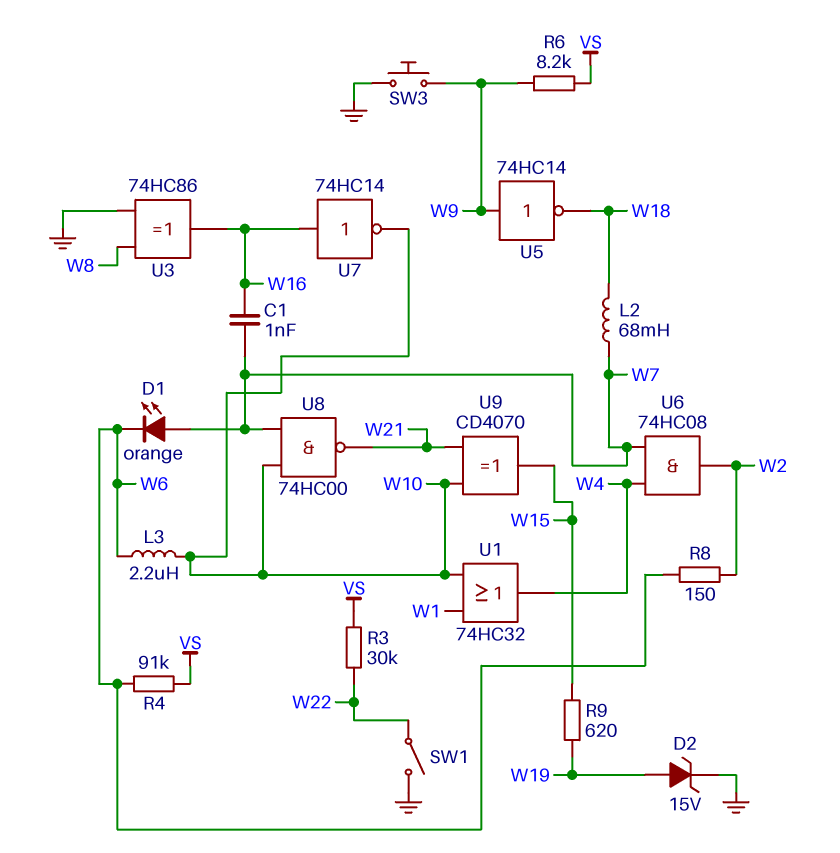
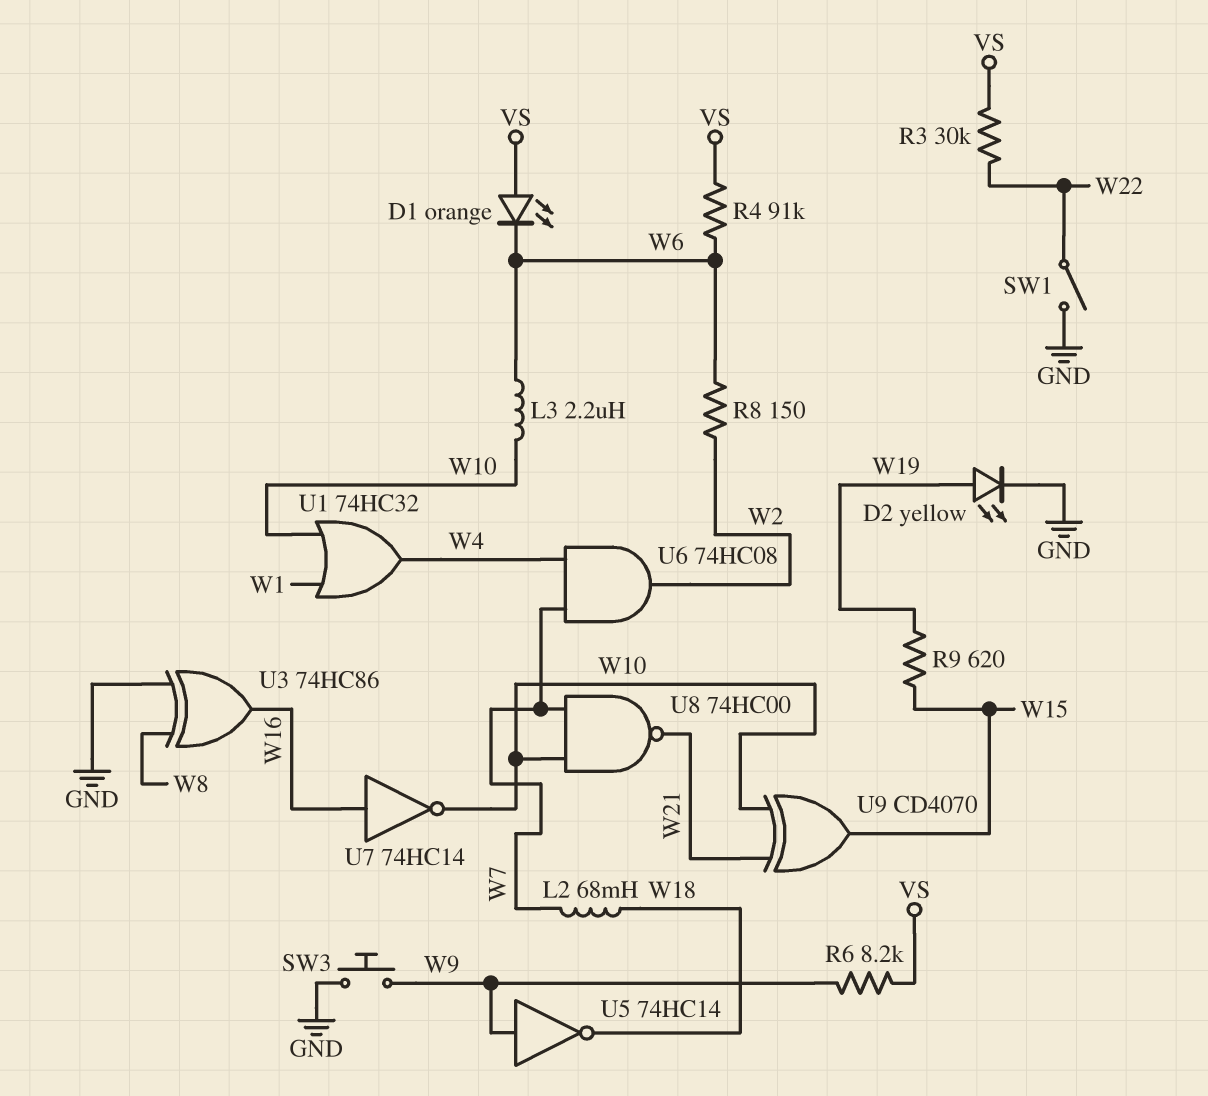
C1: 1nF (W7, W16) -> none
D1: LED orange (A W7, K W6) -> LED orange (A VS, K W6)
D2: zener 15V (A W19, K GND) -> LED yellow (A W19, K GND)

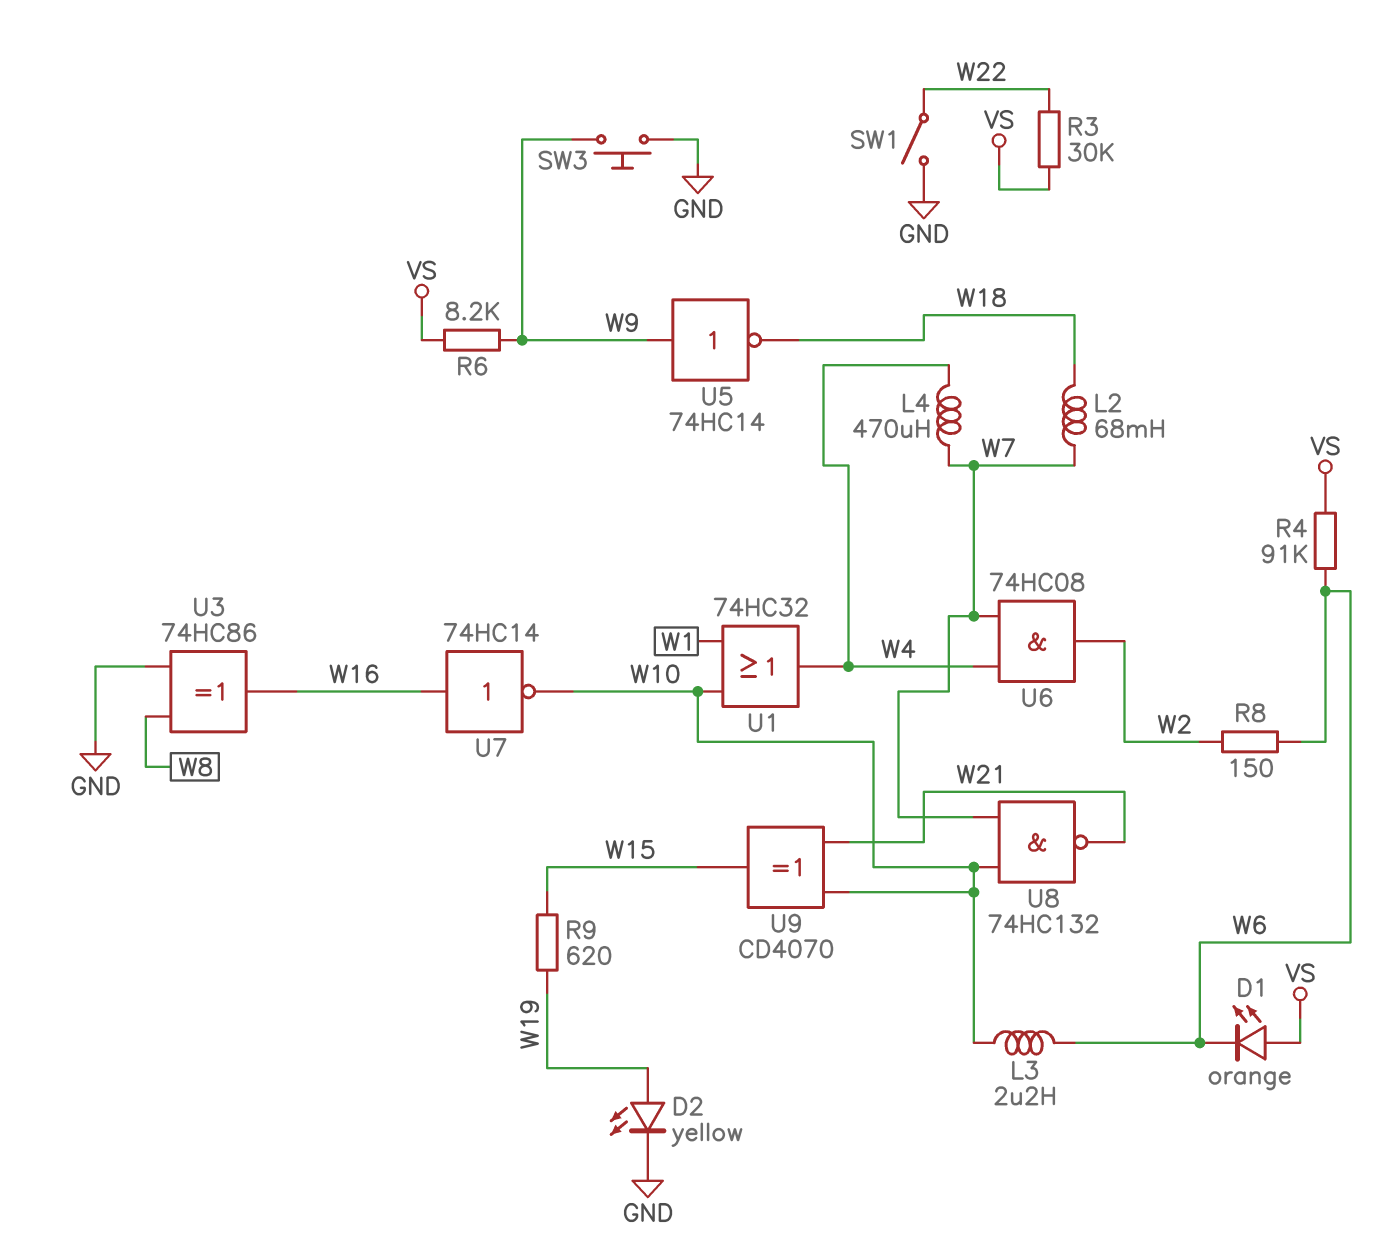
L4: none -> 470uH (W4, W7)
U8: NAND 74HC00 (in W7, in W10, out W21) -> NAND 74HC132 (in W7, in W10, out W21)

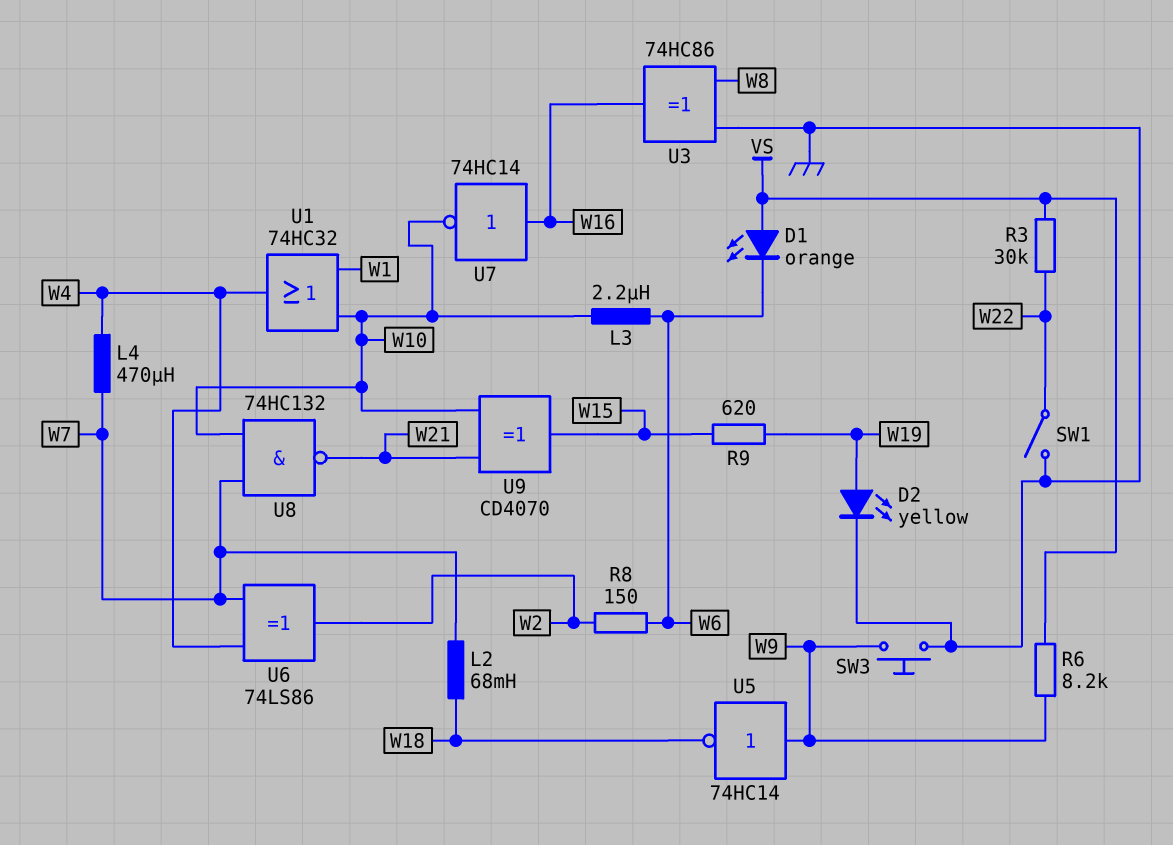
R4: 91k (VS, W6) -> none
U6: AND 74HC08 (in W4, in W7, out W2) -> XOR 74LS86 (in W4, in W7, out W2)

